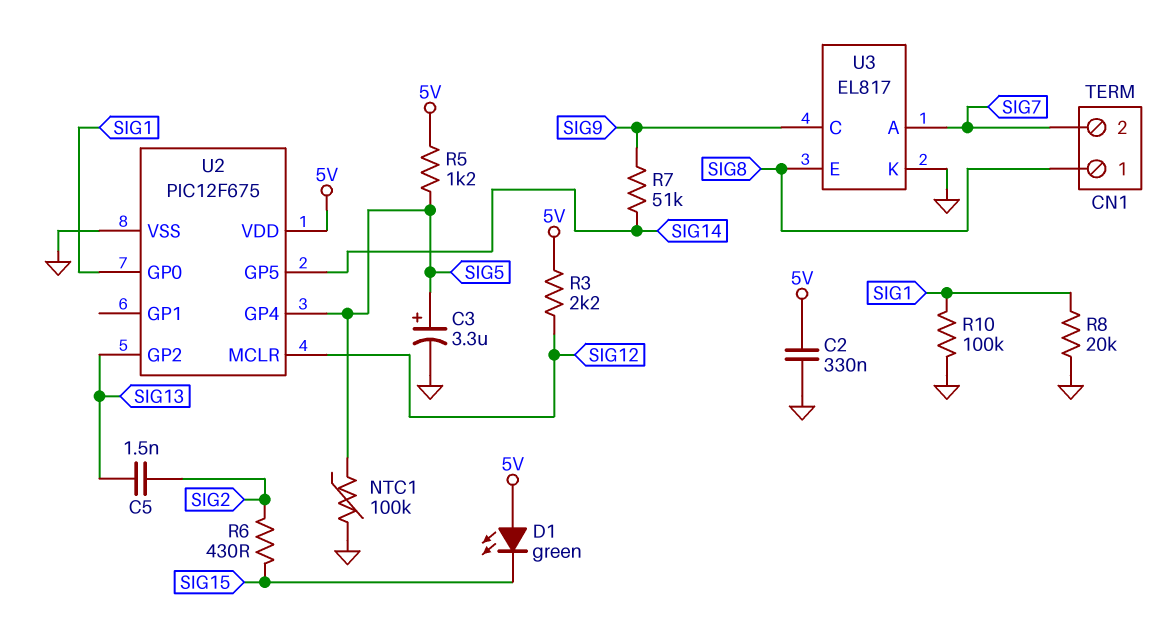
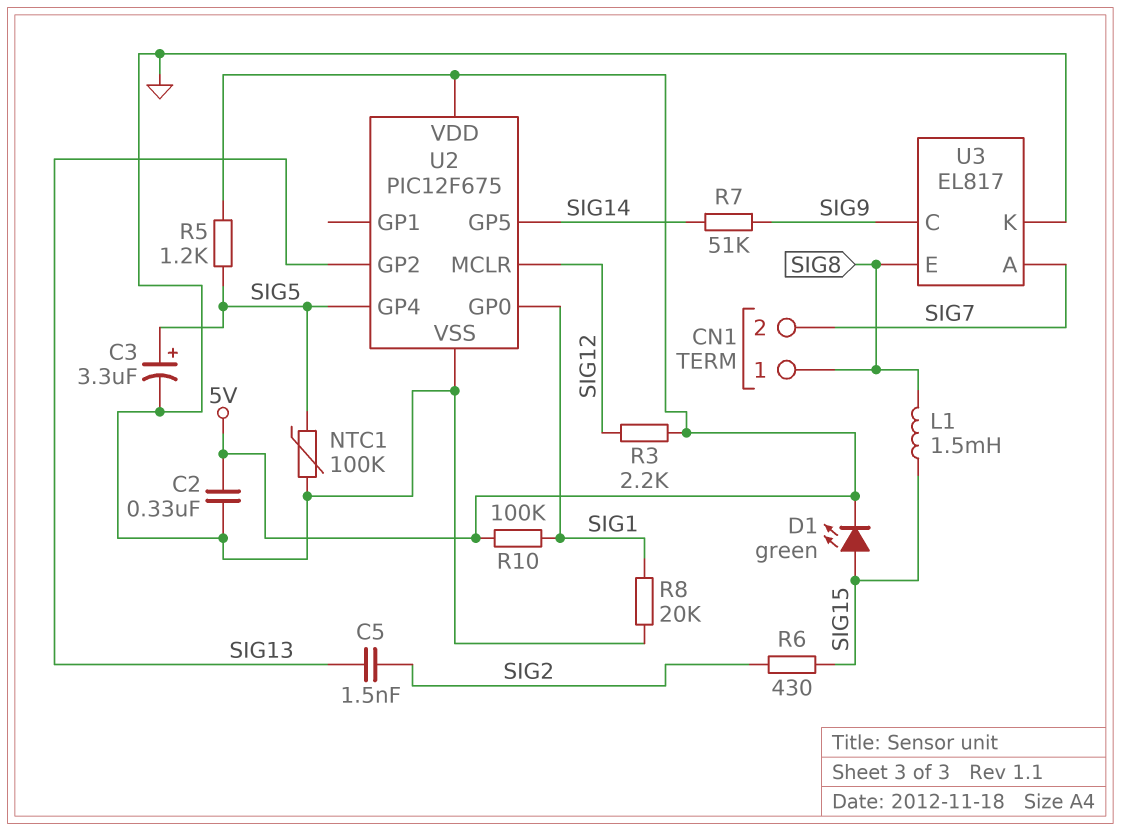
D1: LED green (A 5V, K SIG15) -> LED green (A SIG15, K 5V)
L1: none -> 1.5mH (SIG8, SIG15)
R10: 100k (GND, SIG1) -> 100k (5V, SIG1)

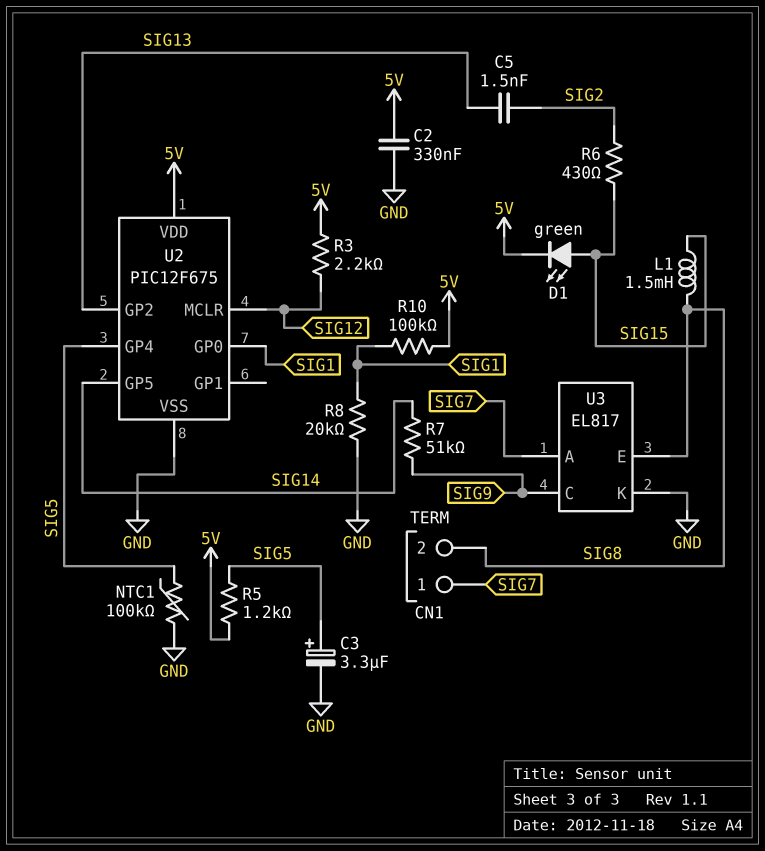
CN1 pin 1: SIG8 -> SIG7
CN1 pin 2: SIG7 -> SIG8

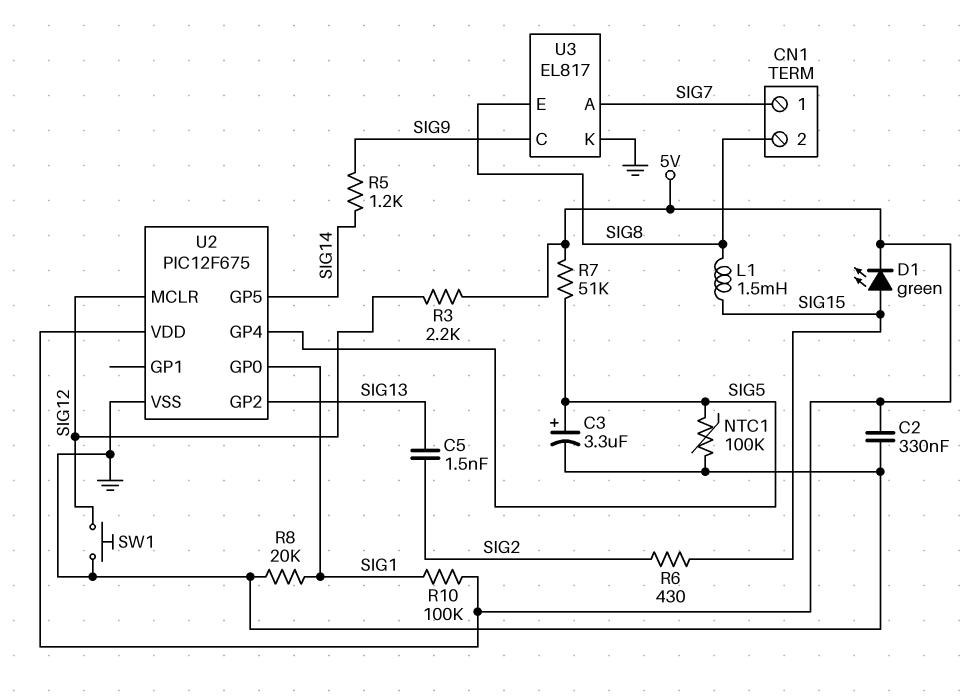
R5: 1.2k (5V, SIG5) -> 1.2k (SIG9, SIG14)
R7: 51k (SIG9, SIG14) -> 51k (5V, SIG5)
SW1: none -> button (GND, SIG12)

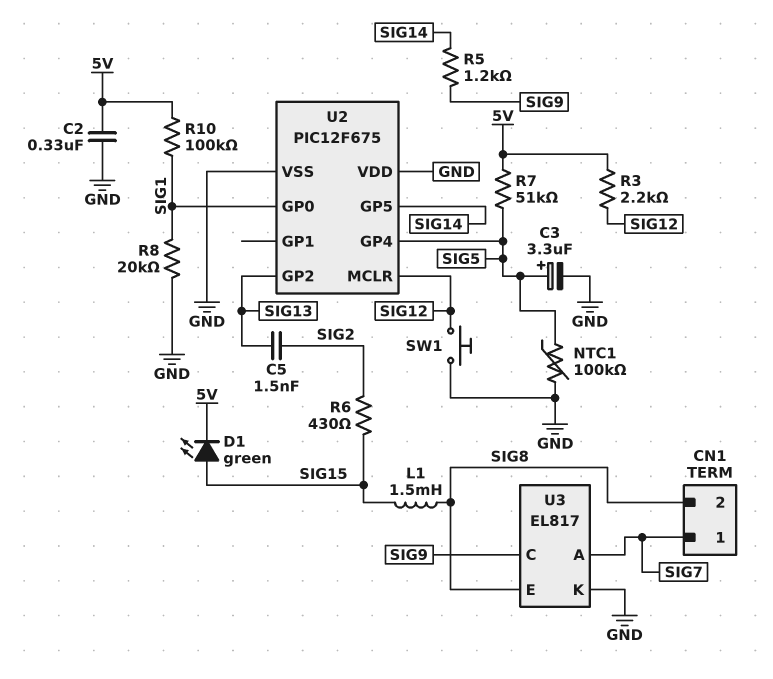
U2 pin VDD: 5V -> GND

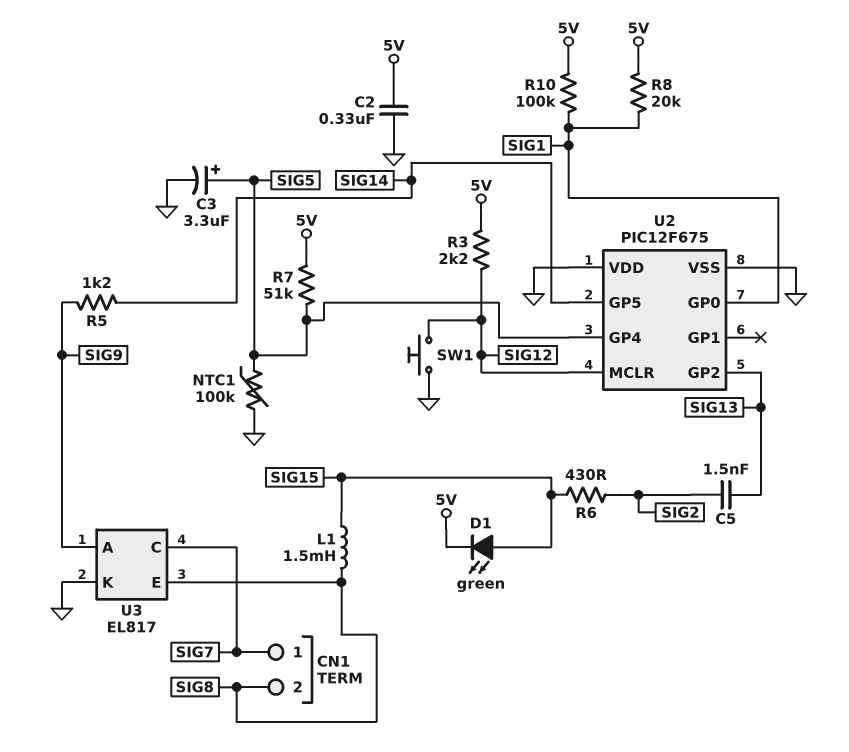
R8: 20k (GND, SIG1) -> 20k (5V, SIG1)
U3 pin A: SIG7 -> SIG9
U3 pin C: SIG9 -> SIG7

